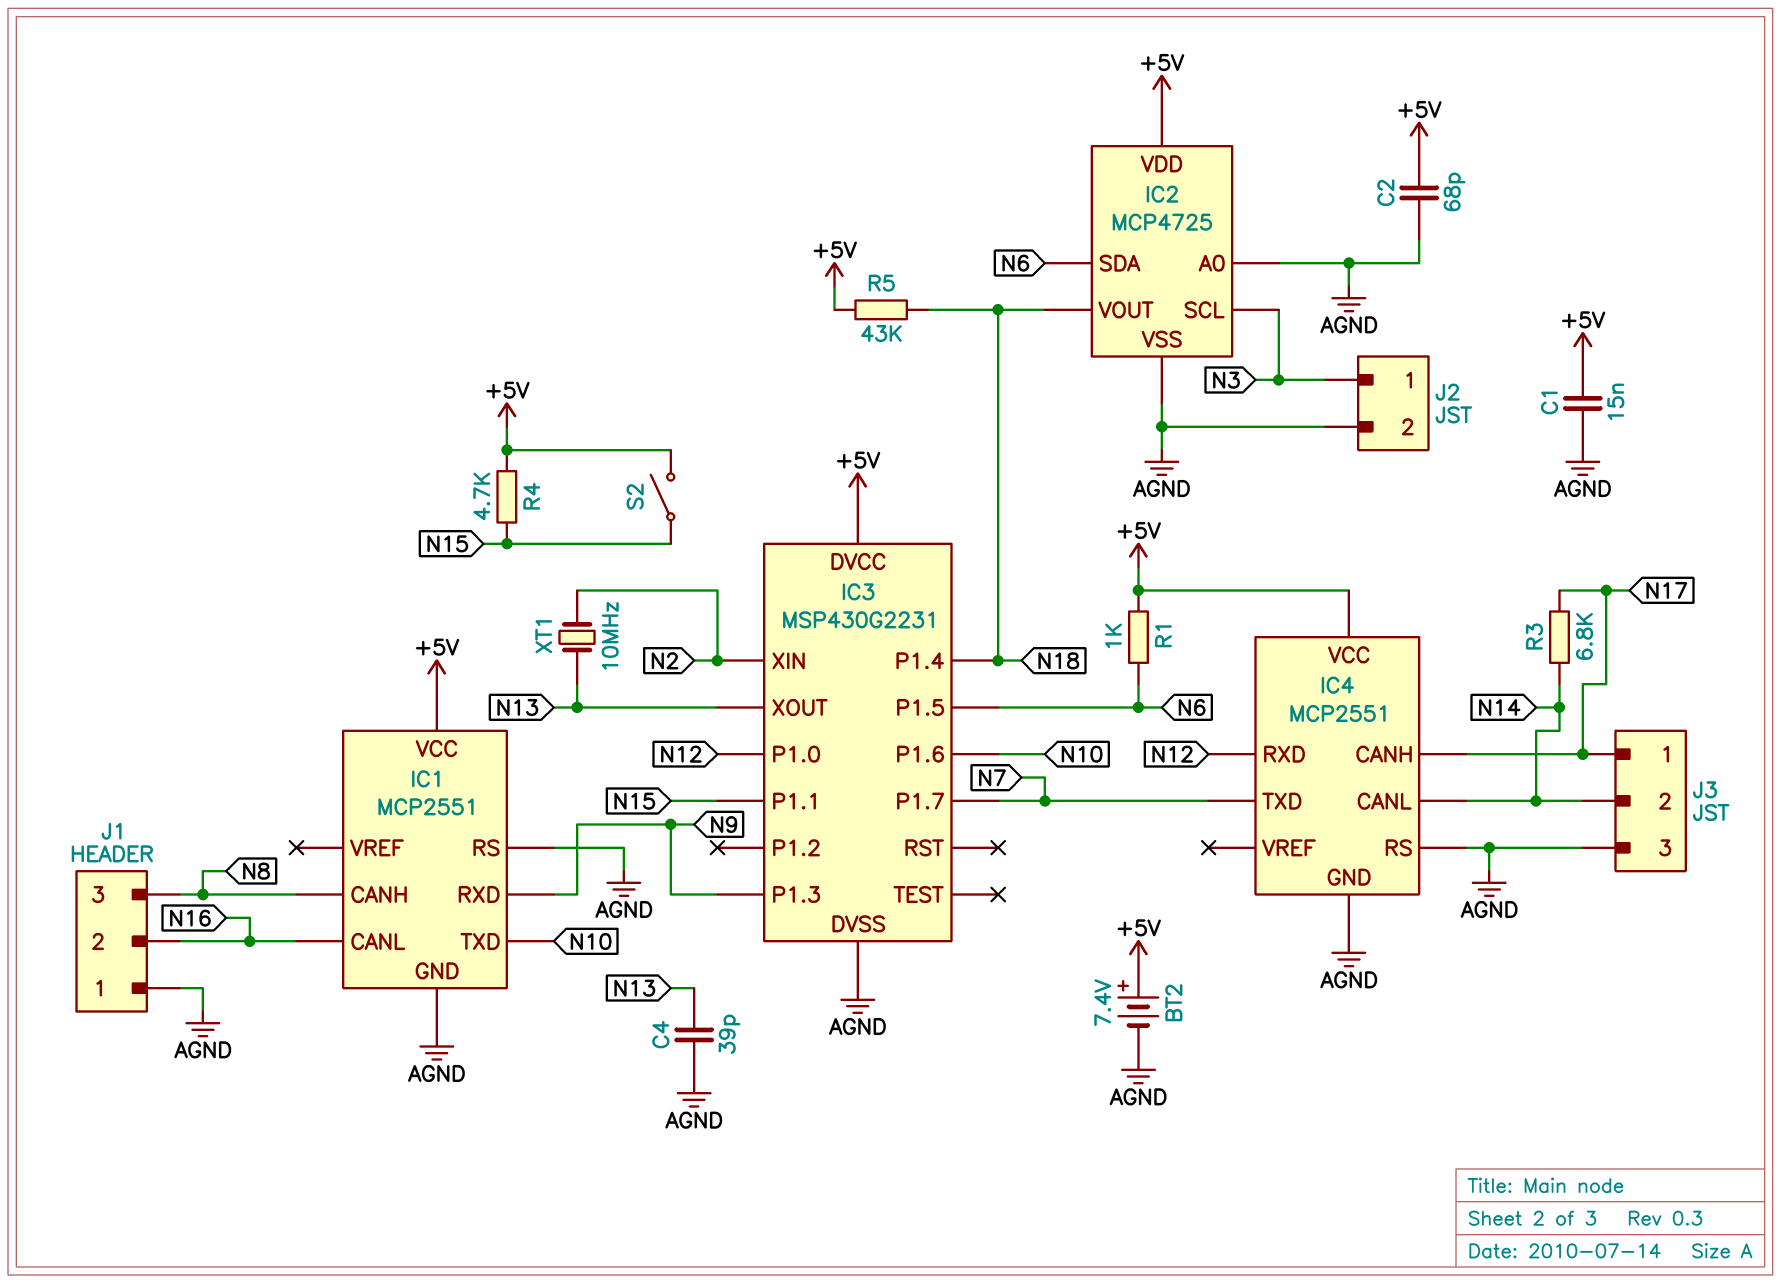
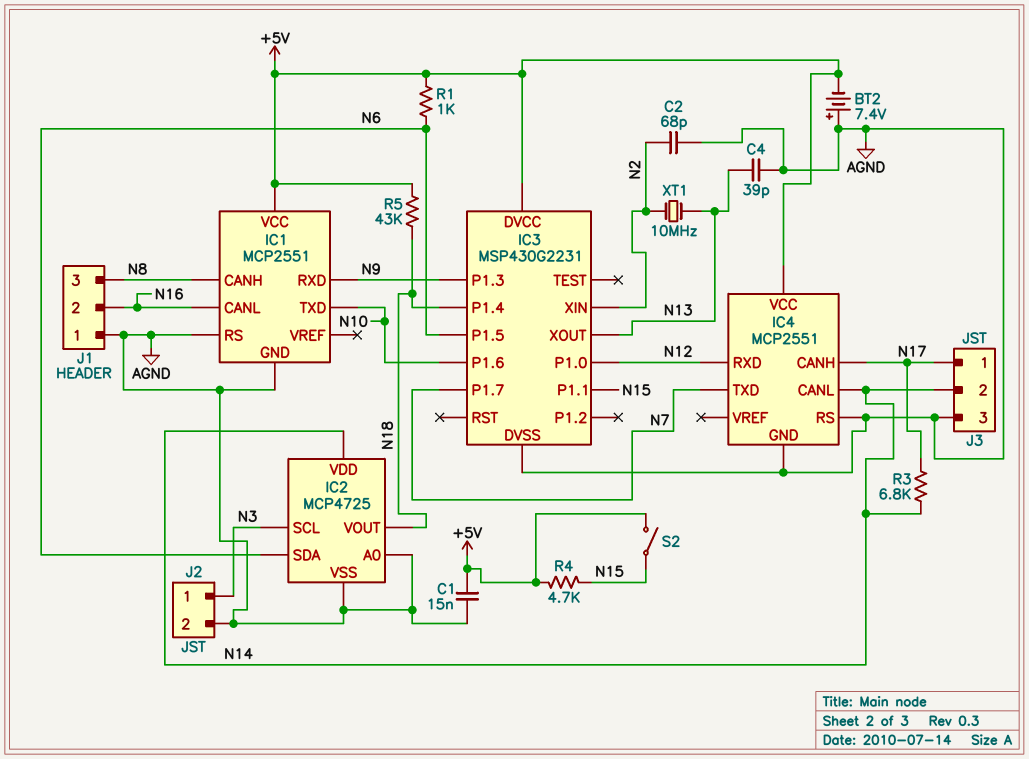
BT2: 7.4V (plus +5V, minus AGND) -> 7.4V (plus AGND, minus +5V)
C2: 68pF (+5V, AGND) -> 68pF (AGND, N2)
IC2 pin VDD: +5V -> N14

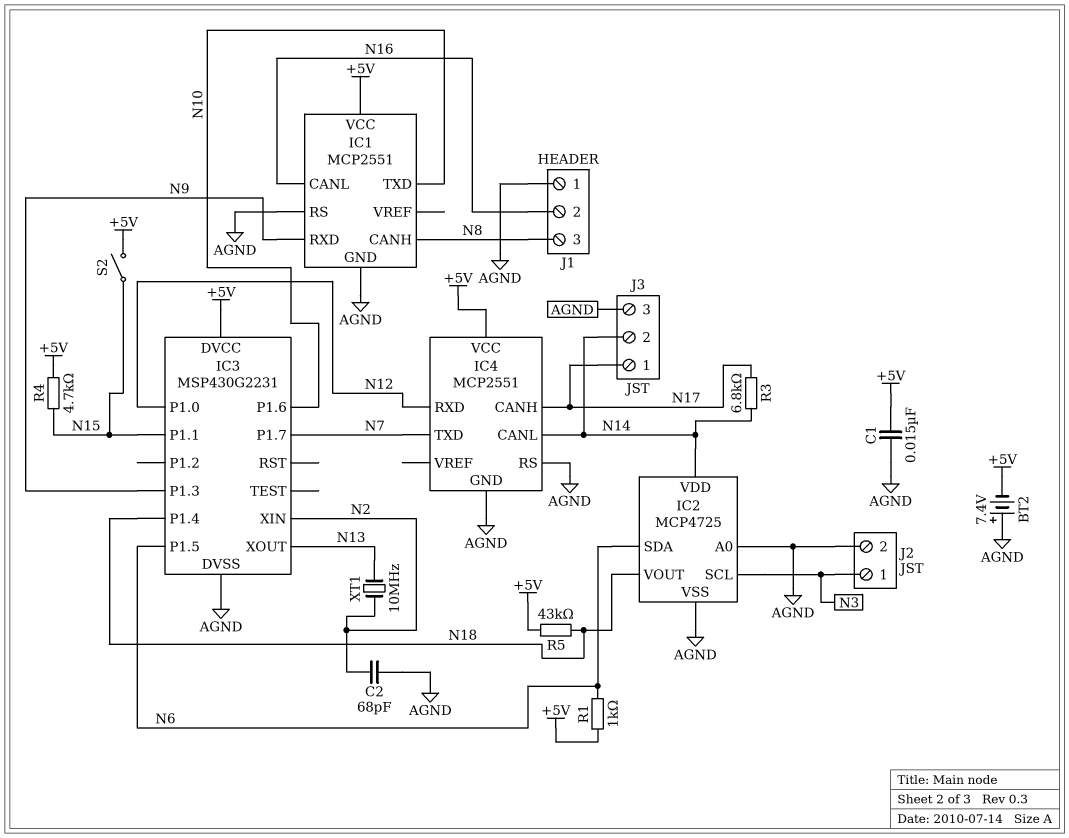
C4: 39pF (AGND, N13) -> none

